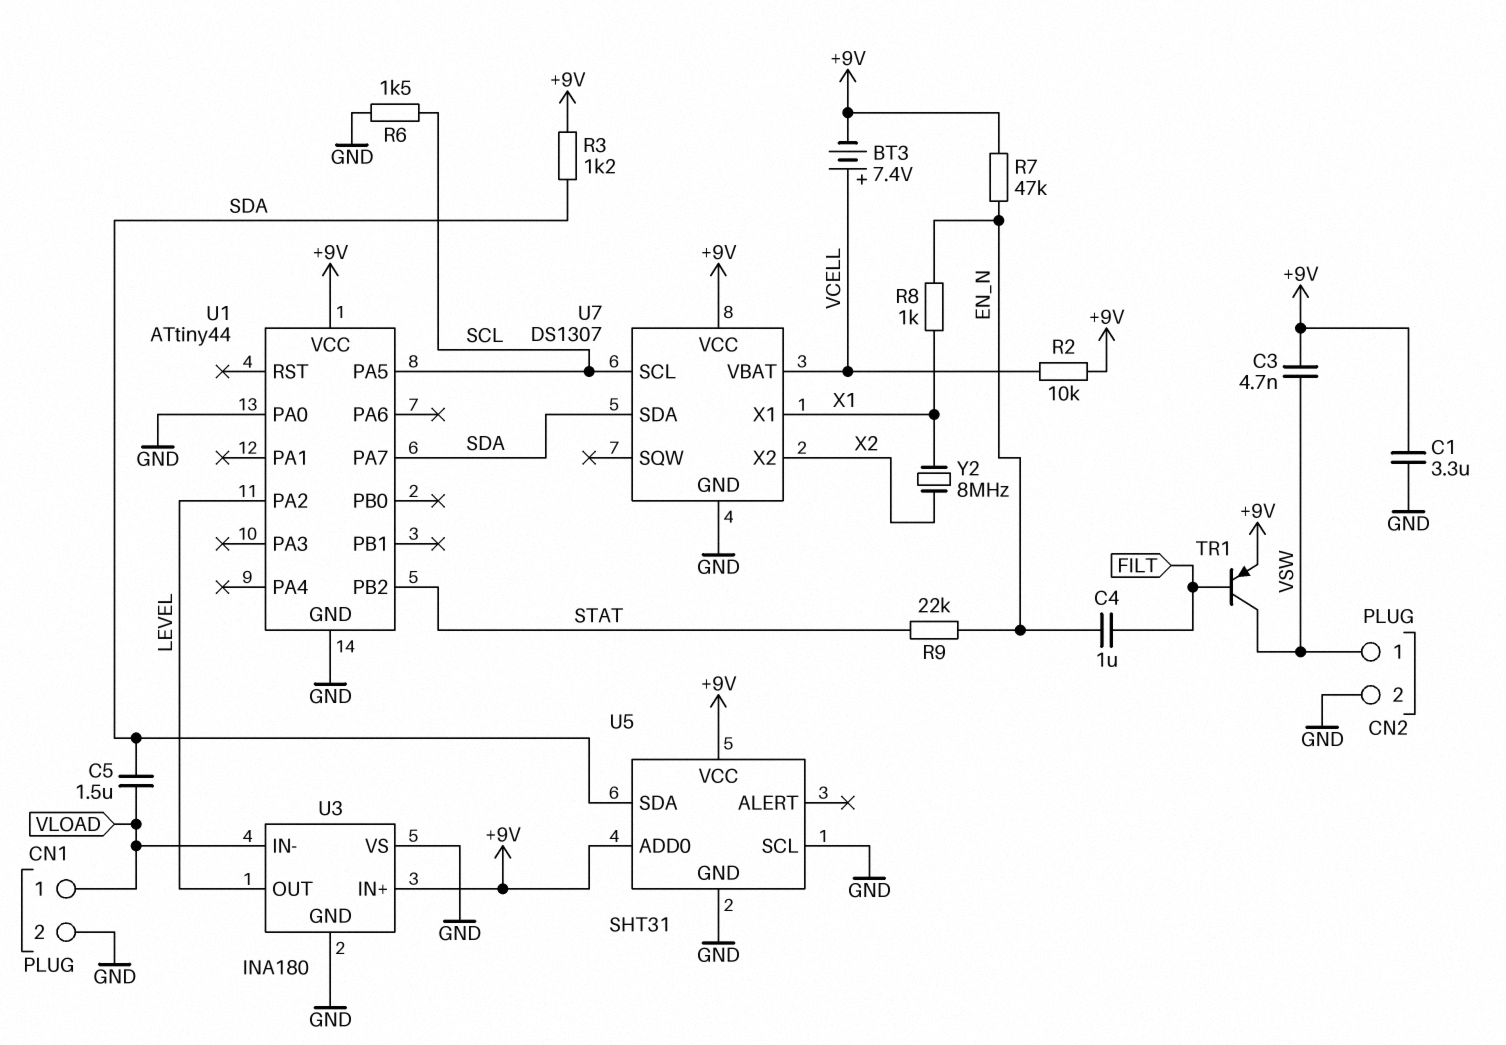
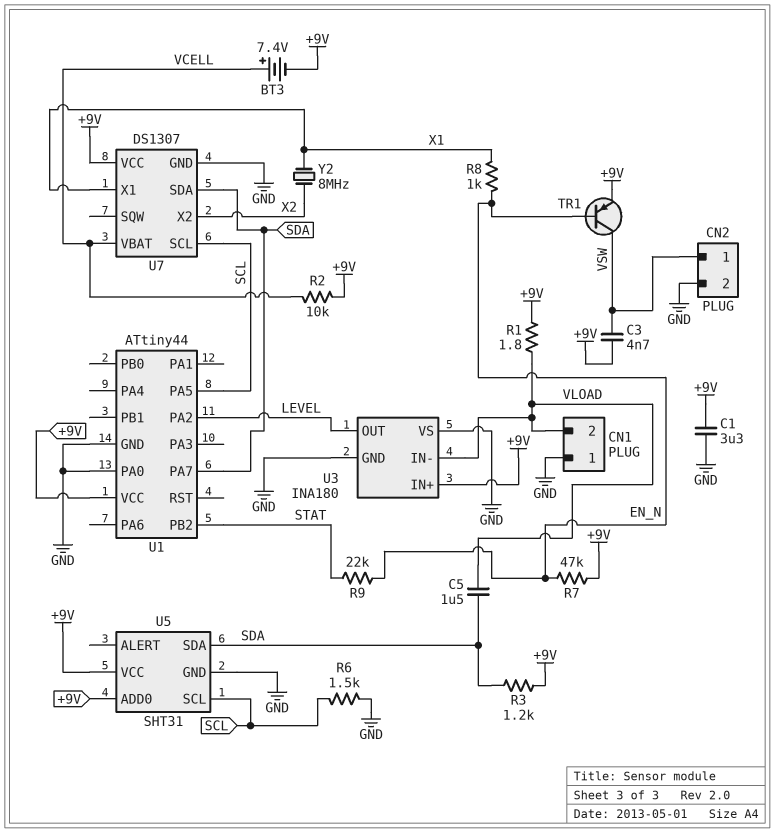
C4: 1uF (EN_N, FILT) -> none
CN1 pin 1: VLOAD -> GND
CN1 pin 2: GND -> VLOAD
R1: none -> 1.8 (+9V, VLOAD)
TR1: PNP (B FILT, C VSW, E +9V) -> PNP (B EN_N, C VSW, E +9V)
U5 pin SCL: GND -> SCL

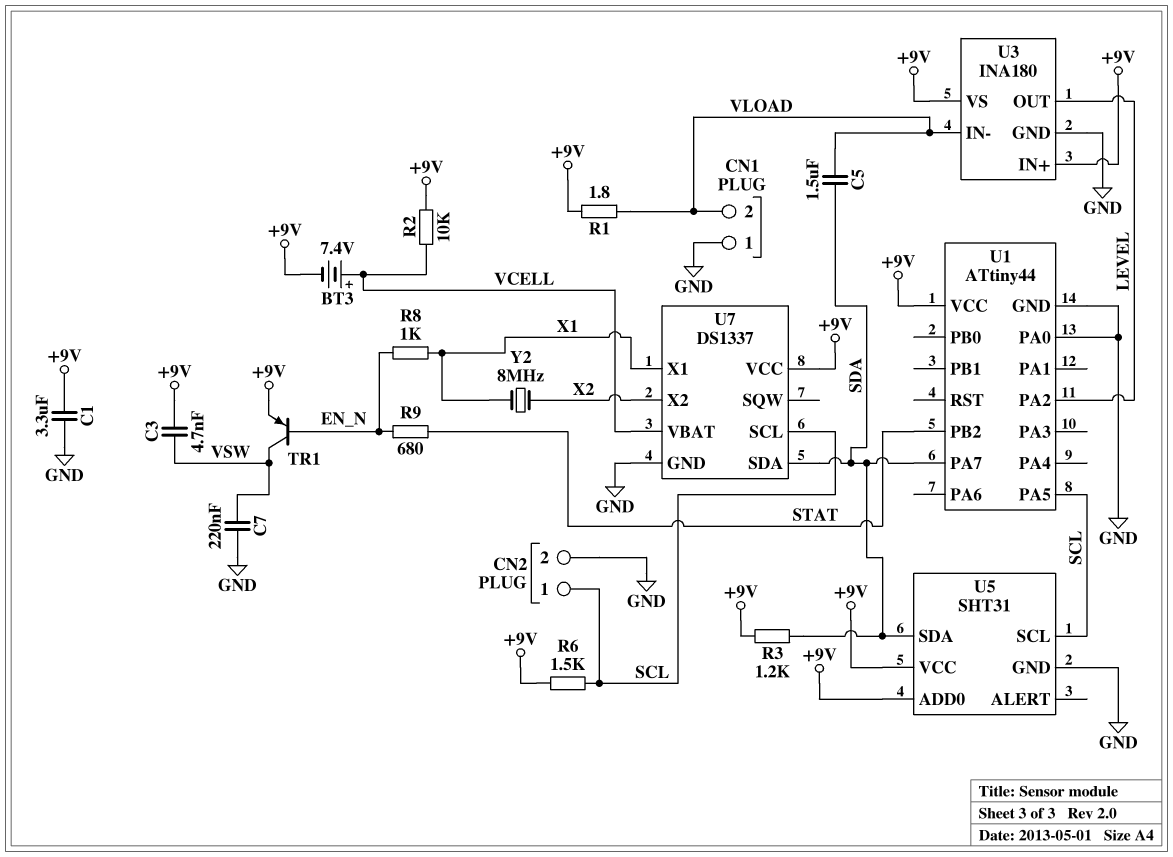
C7: none -> 220nF (GND, VSW)
CN2 pin 1: VSW -> SCL
R6: 1.5k (GND, SCL) -> 1.5k (+9V, SCL)
R7: 47k (+9V, EN_N) -> none
R9: 22k (EN_N, STAT) -> 680 (EN_N, STAT)
U3 pin VS: GND -> +9V
U7: DS1307 -> DS1337

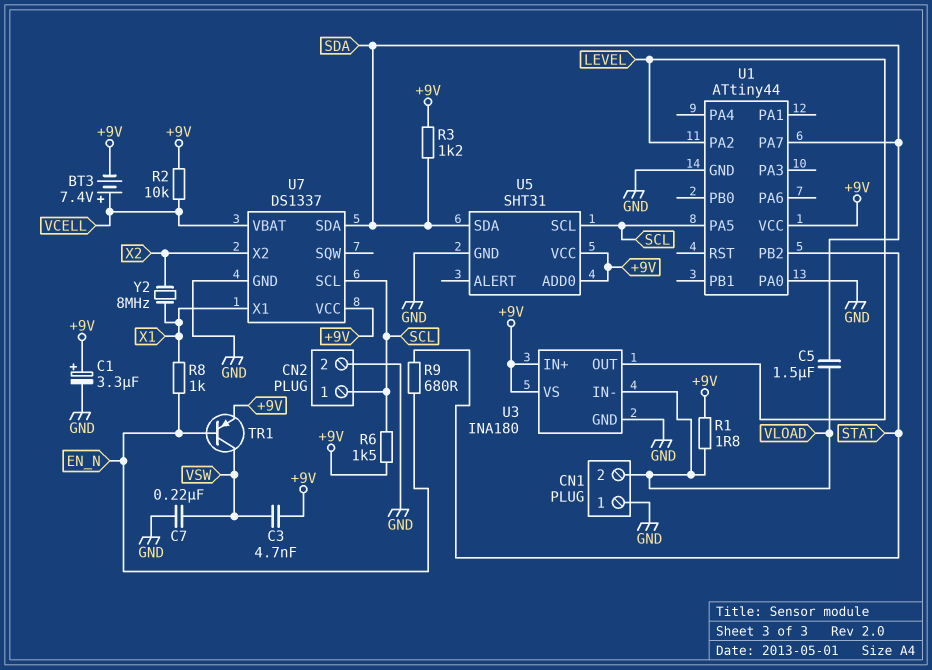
C1: 3.3uF (+9V, GND) -> 3.3uF (plus +9V, minus GND)

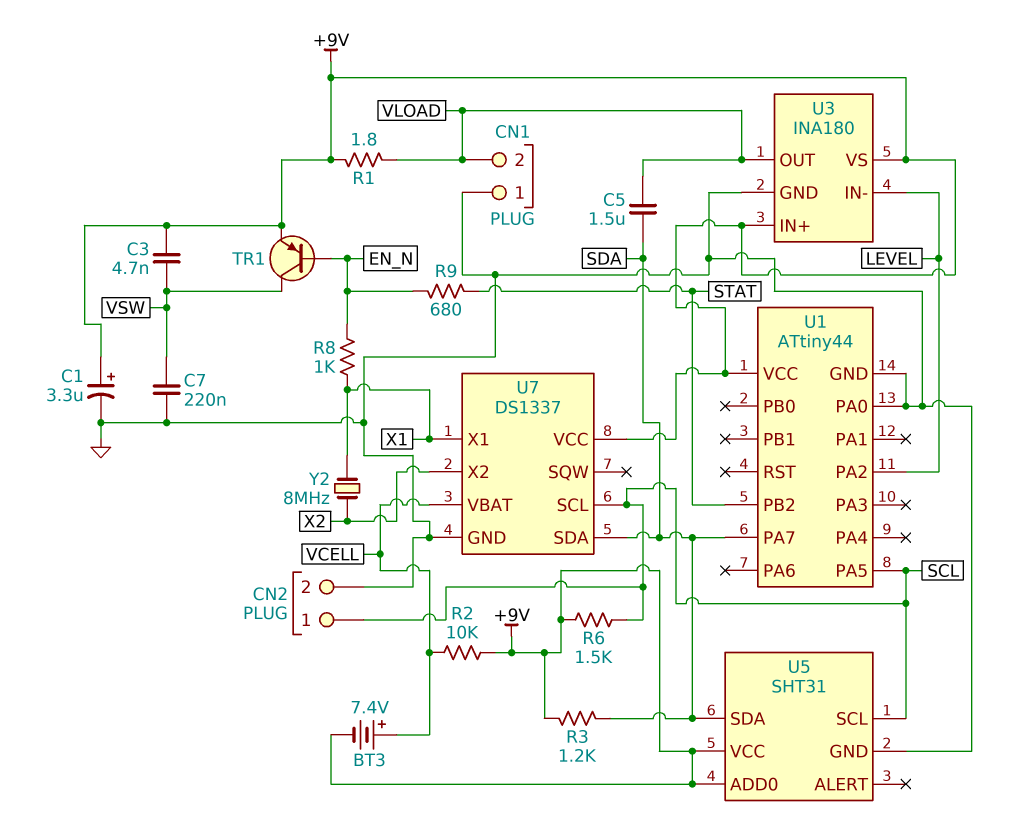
U3 pin IN-: VLOAD -> LEVEL
U3 pin OUT: LEVEL -> VLOAD

